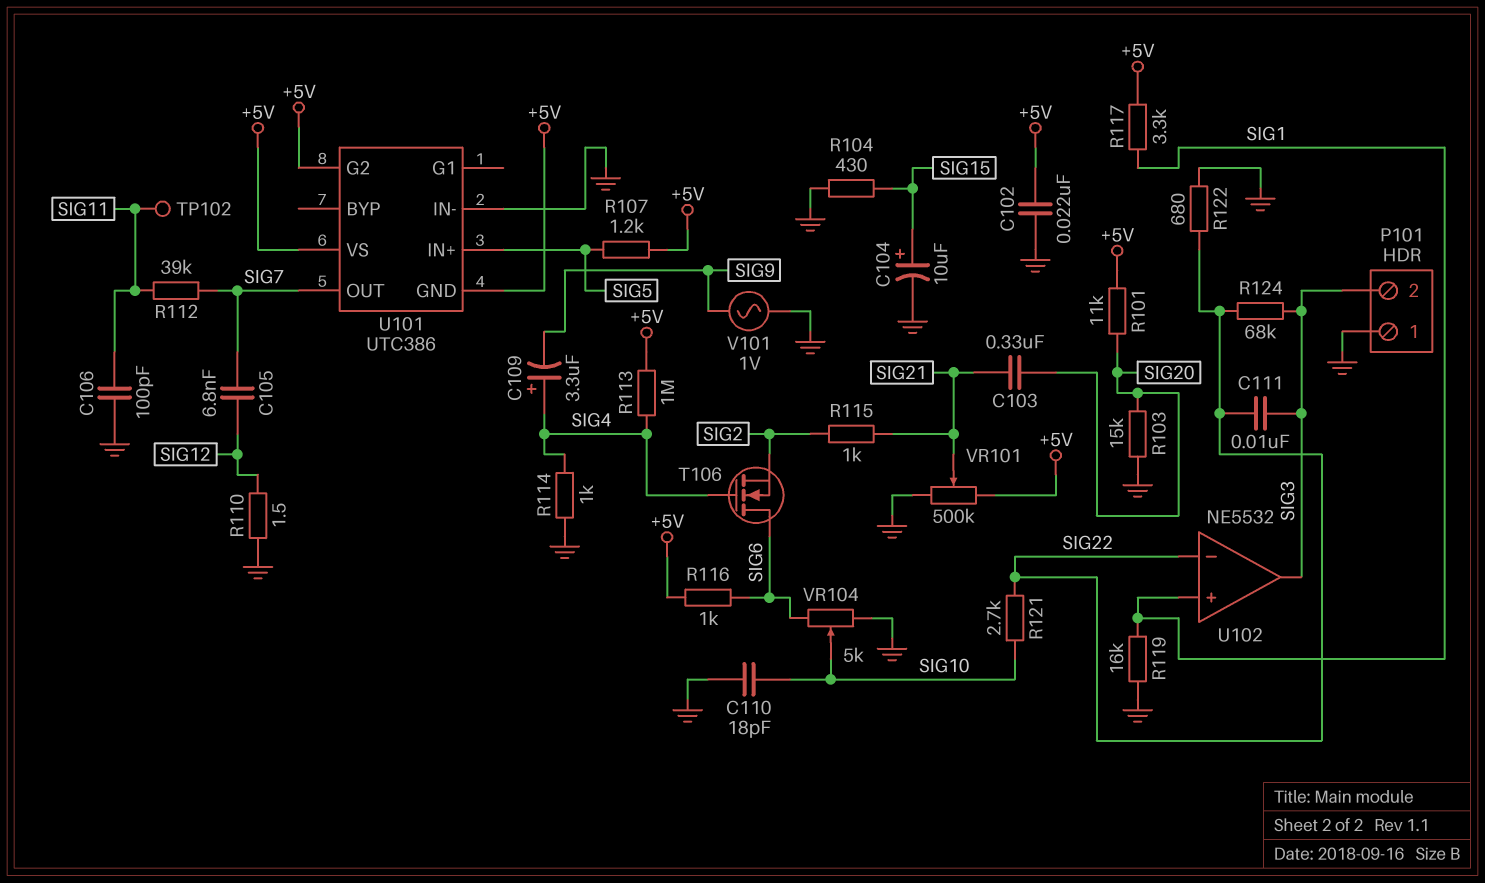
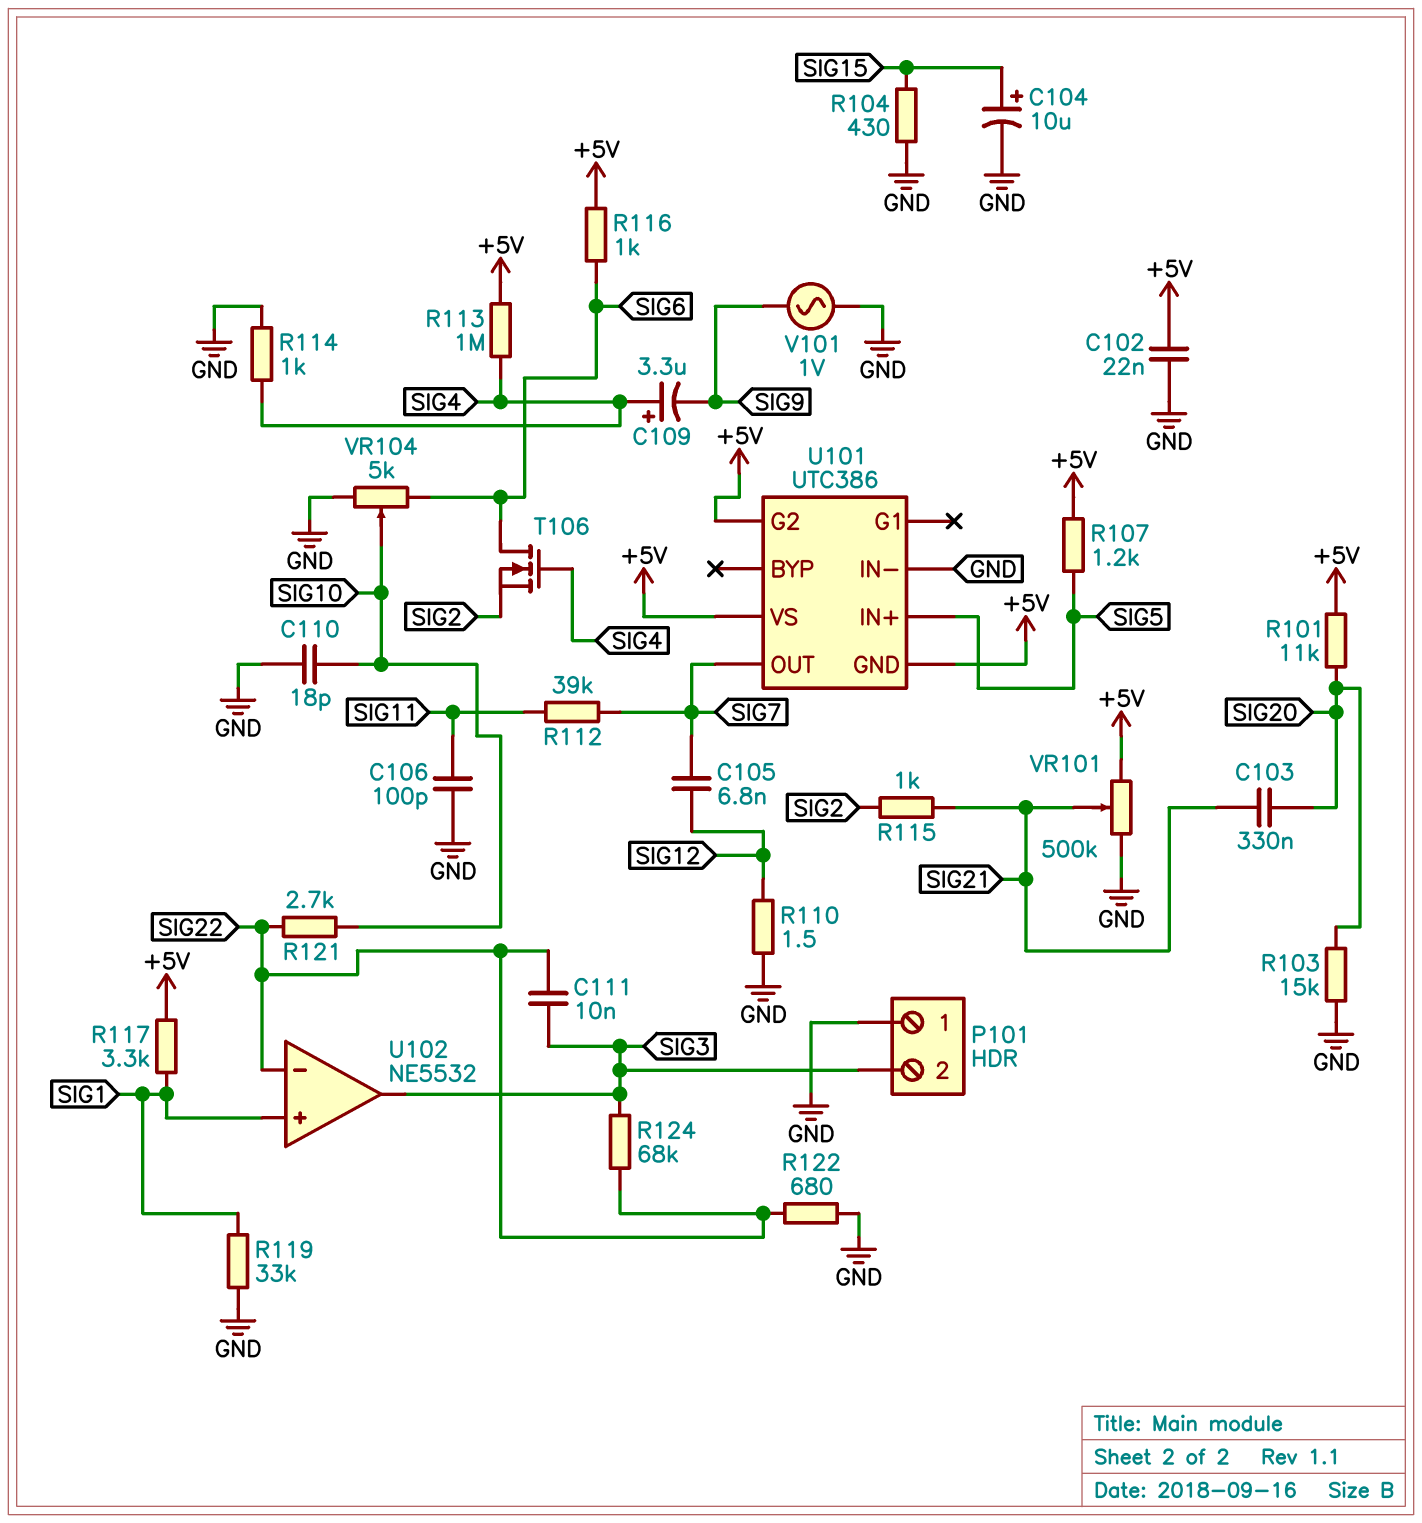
R119: 16k (GND, SIG1) -> 33k (GND, SIG1)
TP102: test point (SIG11) -> none

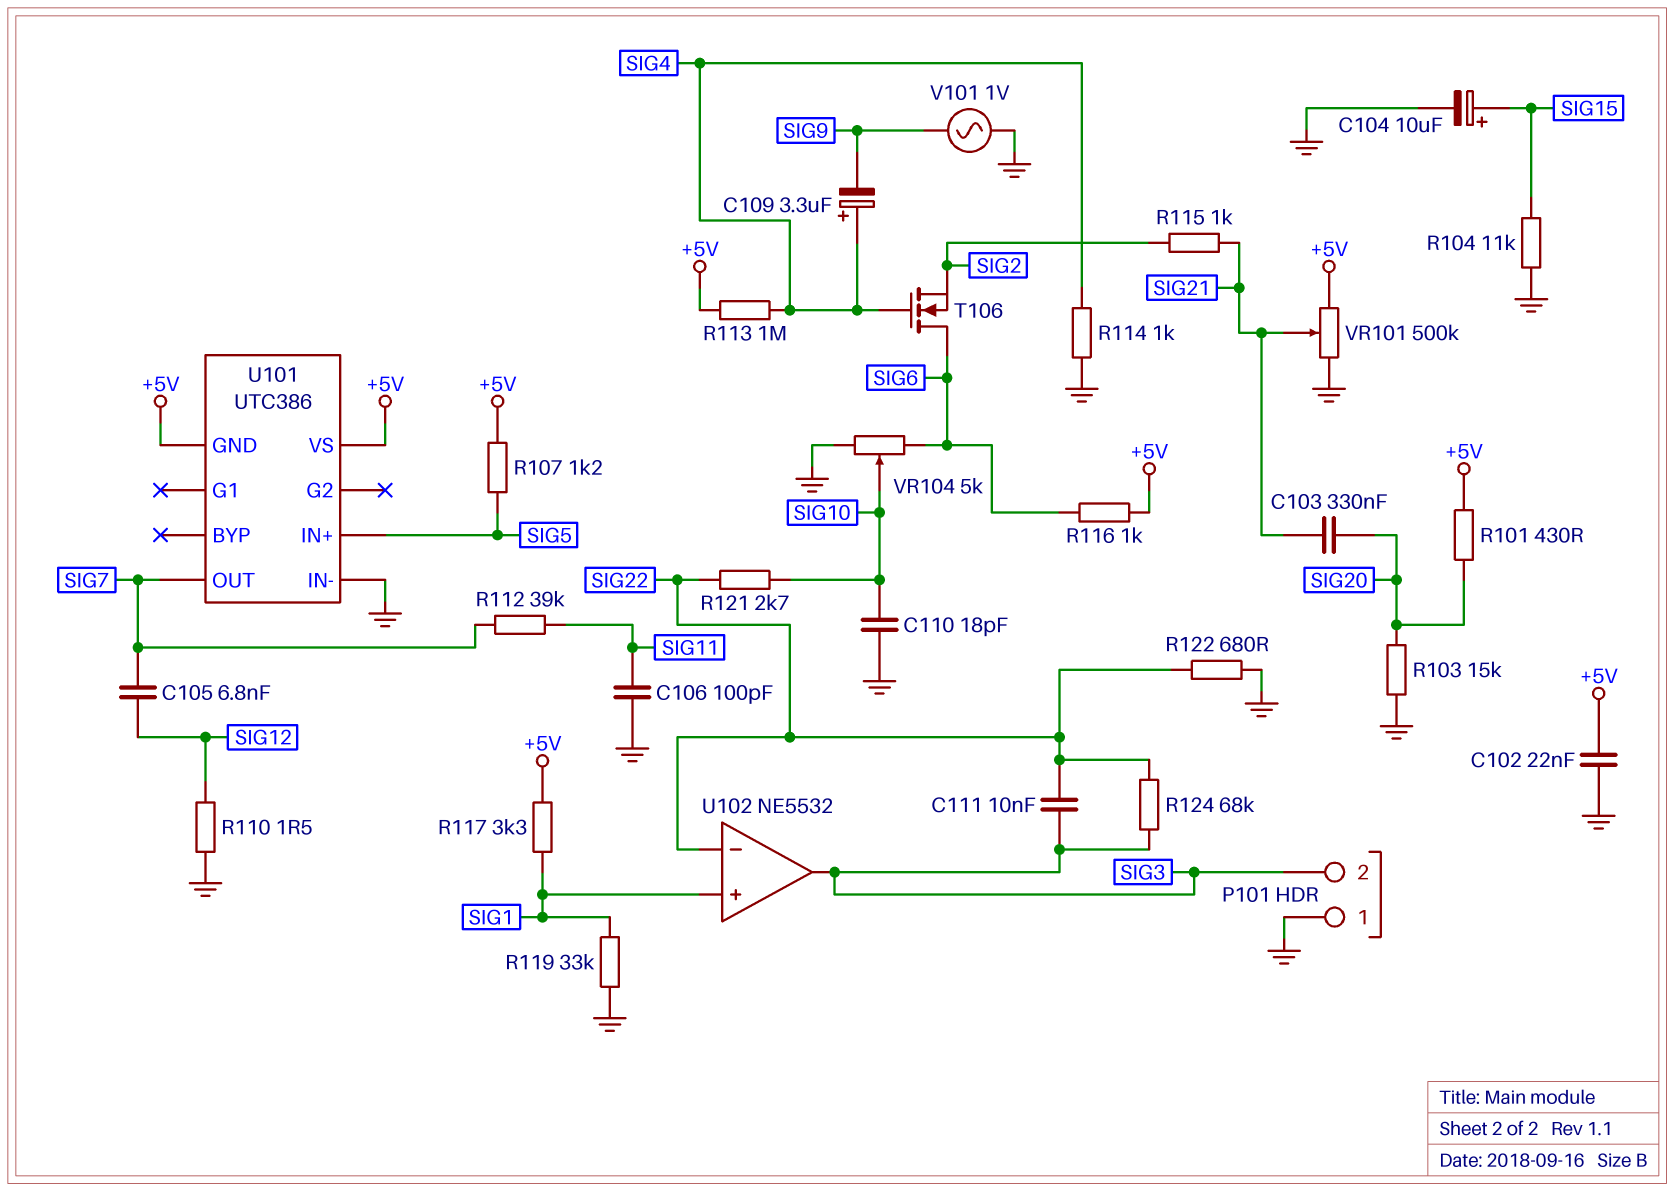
R101: 11k (+5V, SIG20) -> 430 (+5V, SIG20)
R104: 430 (GND, SIG15) -> 11k (GND, SIG15)
U101 pin G2: +5V -> none

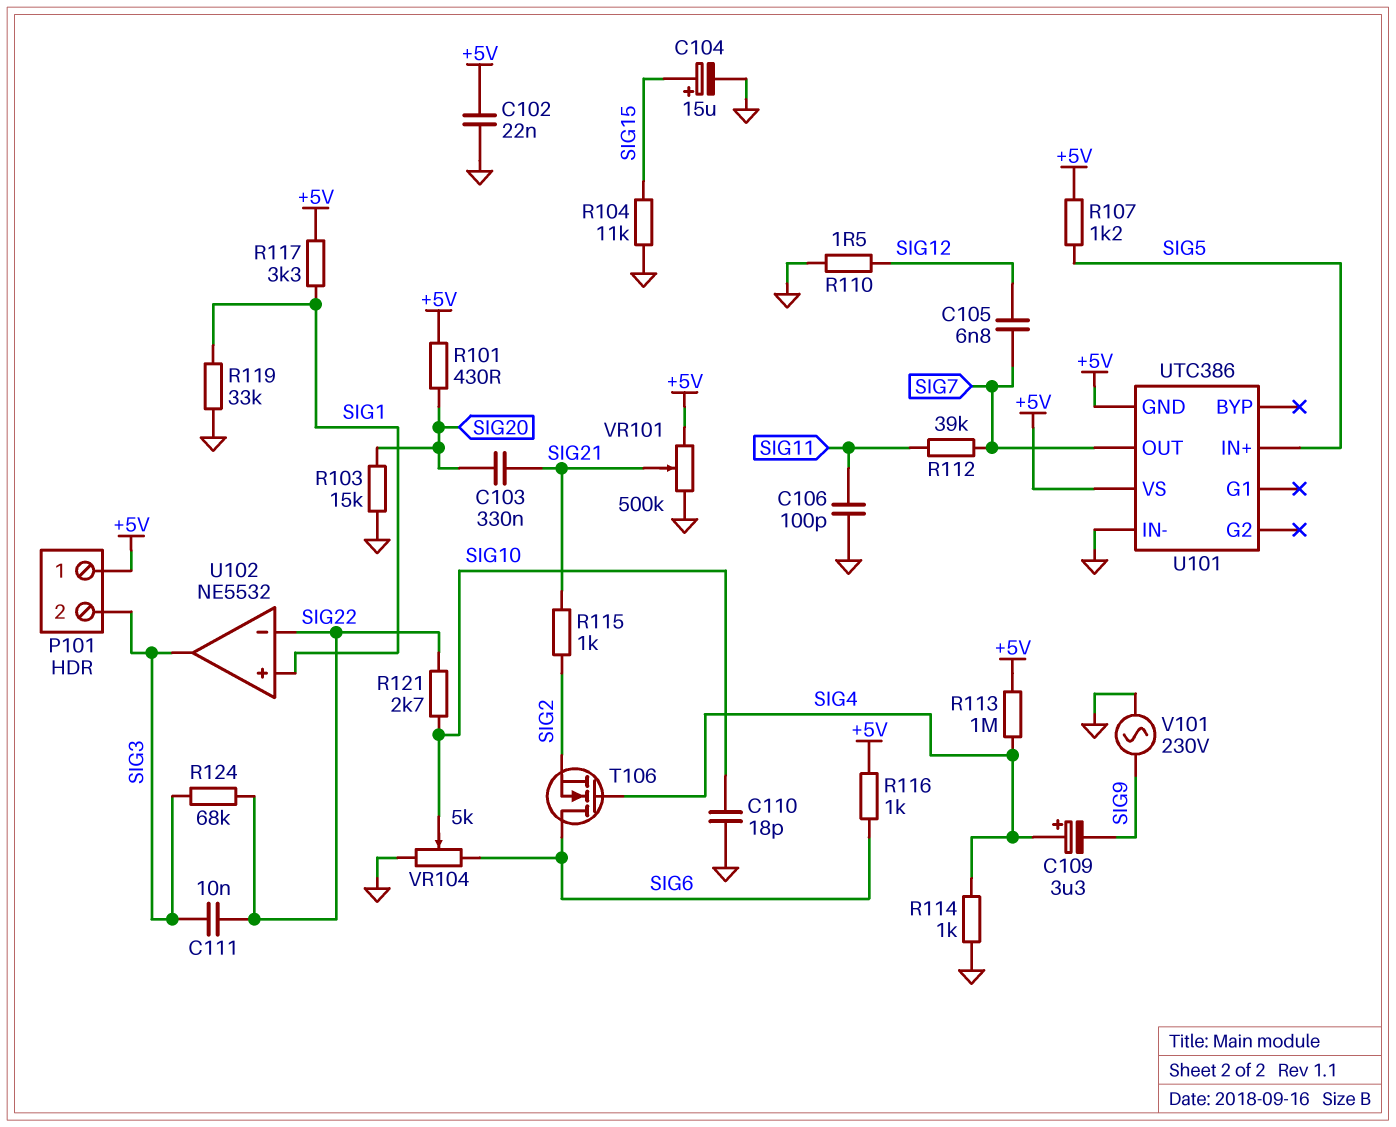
C104: 10uF (plus SIG15, minus GND) -> 15uF (plus SIG15, minus GND)
P101 pin 1: GND -> +5V
R122: 680 (GND, SIG22) -> none
V101: AC 1V (GND, SIG9) -> AC 230V (GND, SIG9)

